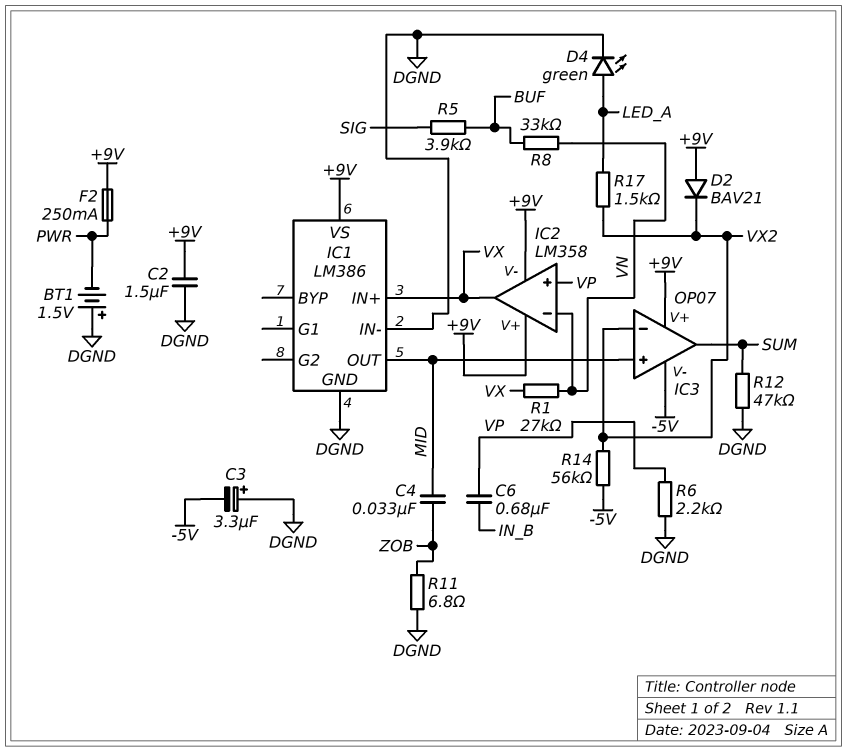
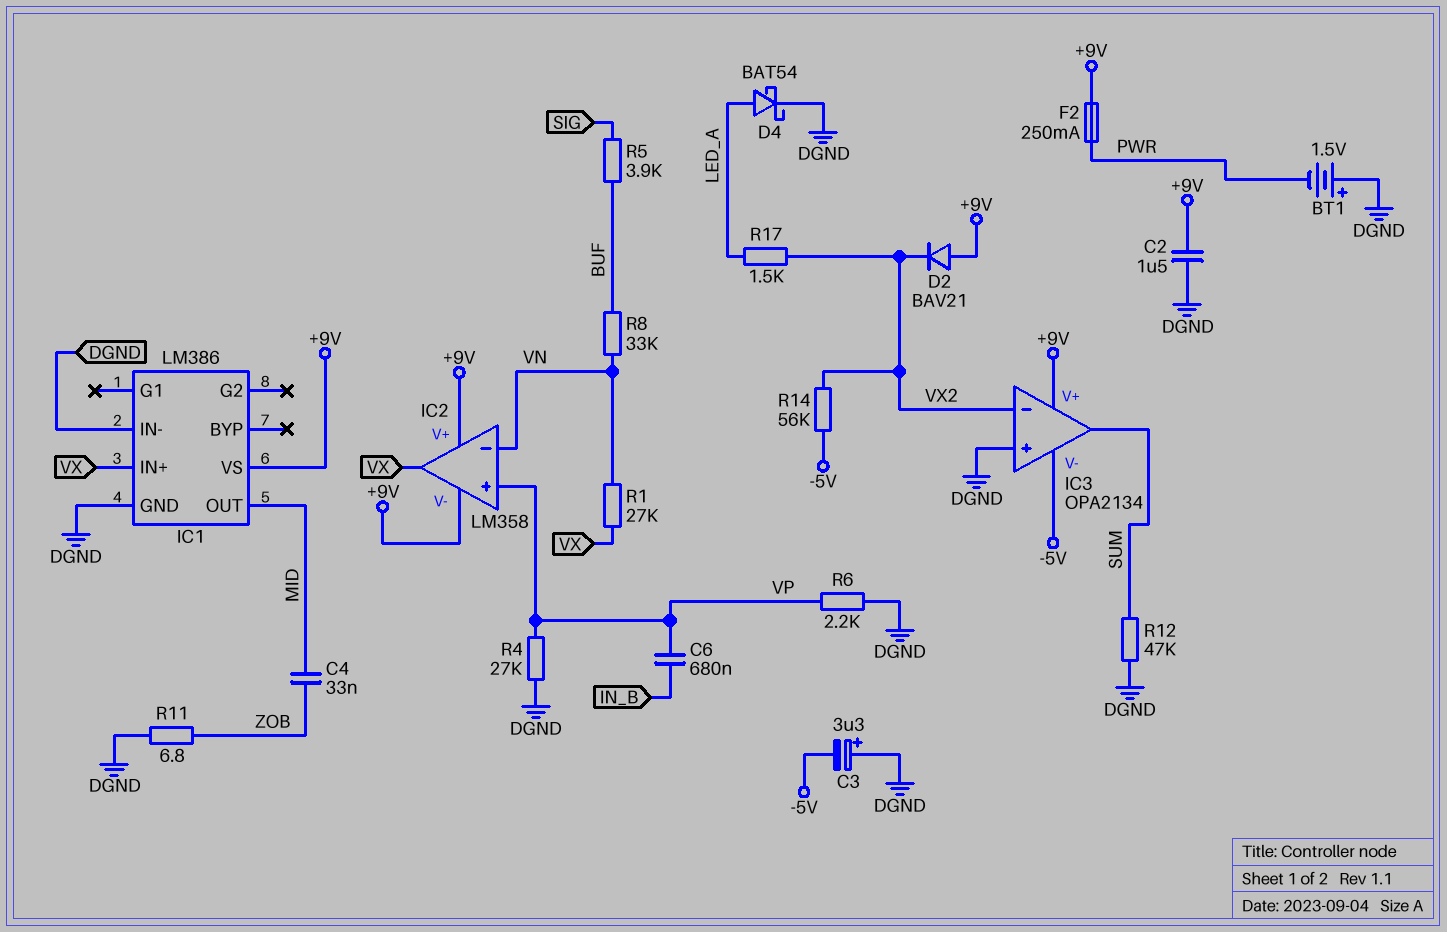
D4: LED green (A LED_A, K DGND) -> schottky BAT54 (A LED_A, K DGND)
IC3: OP07 -> OPA2134
IC3 pin in+: MID -> DGND
R4: none -> 27k (DGND, VP)

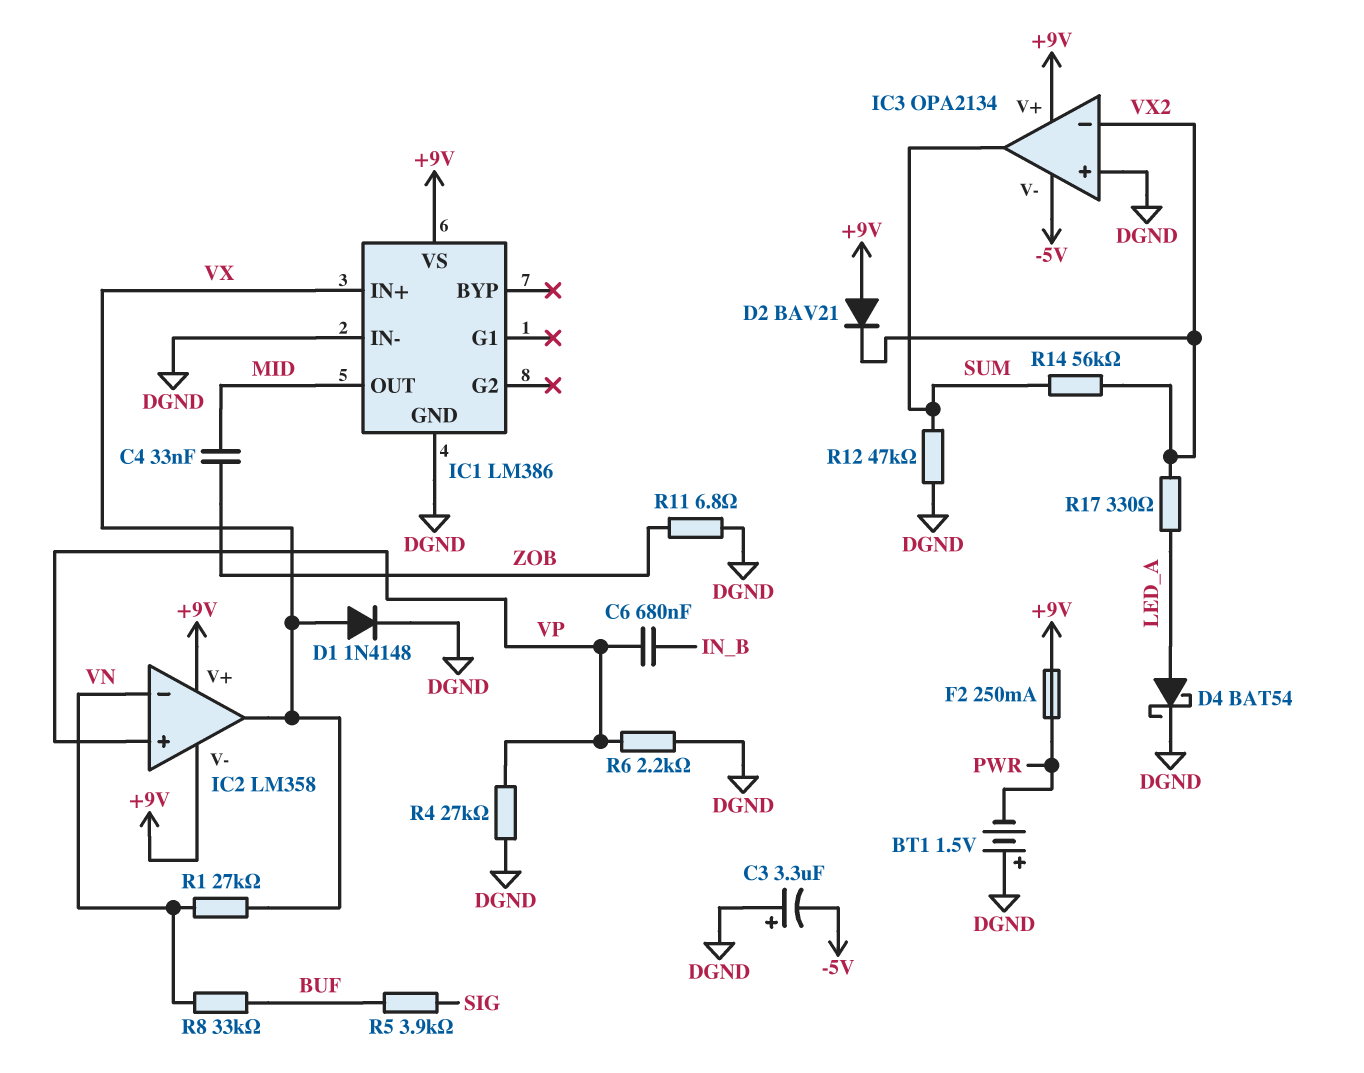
C2: 1.5uF (+9V, DGND) -> none
D1: none -> diode 1N4148 (A VX, K DGND)
R14: 56k (-5V, VX2) -> 56k (SUM, VX2)
R17: 1.5k (LED_A, VX2) -> 330 (LED_A, VX2)

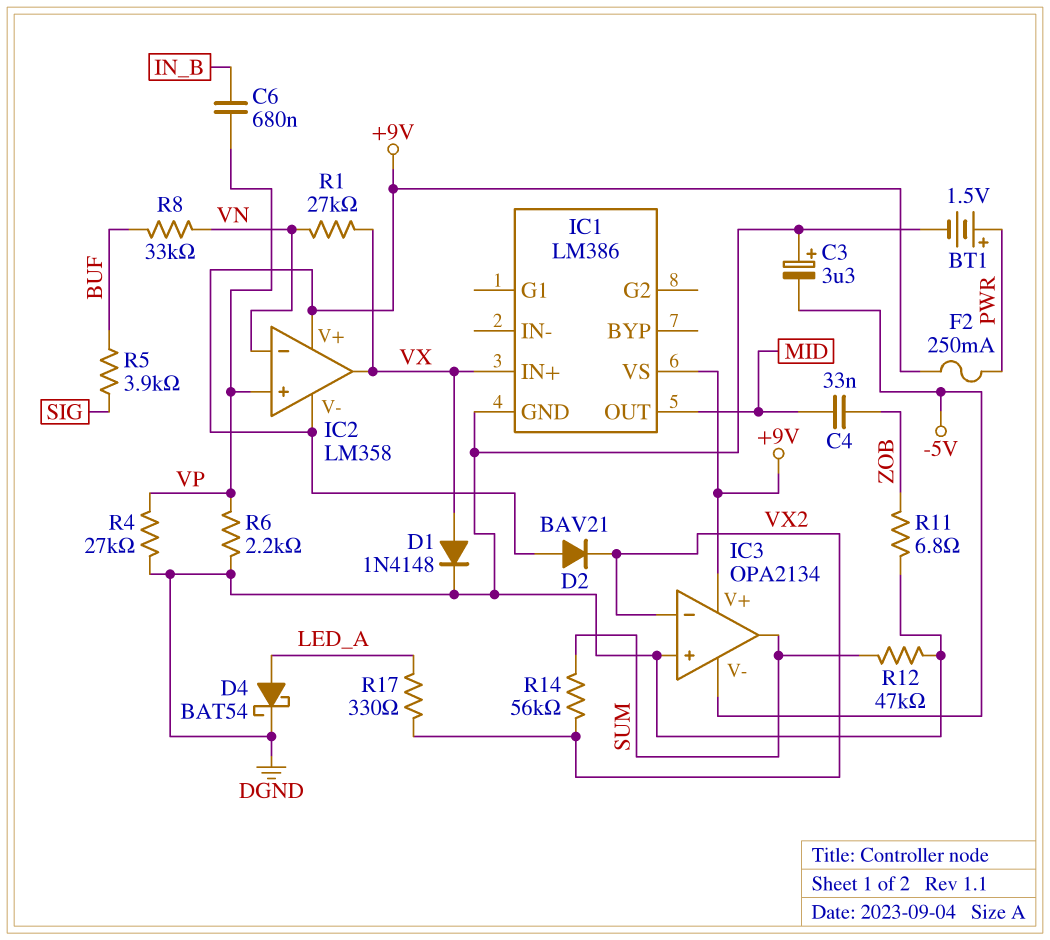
BT1: 1.5V (plus DGND, minus PWR) -> 1.5V (plus PWR, minus DGND)
IC1 pin IN-: DGND -> none

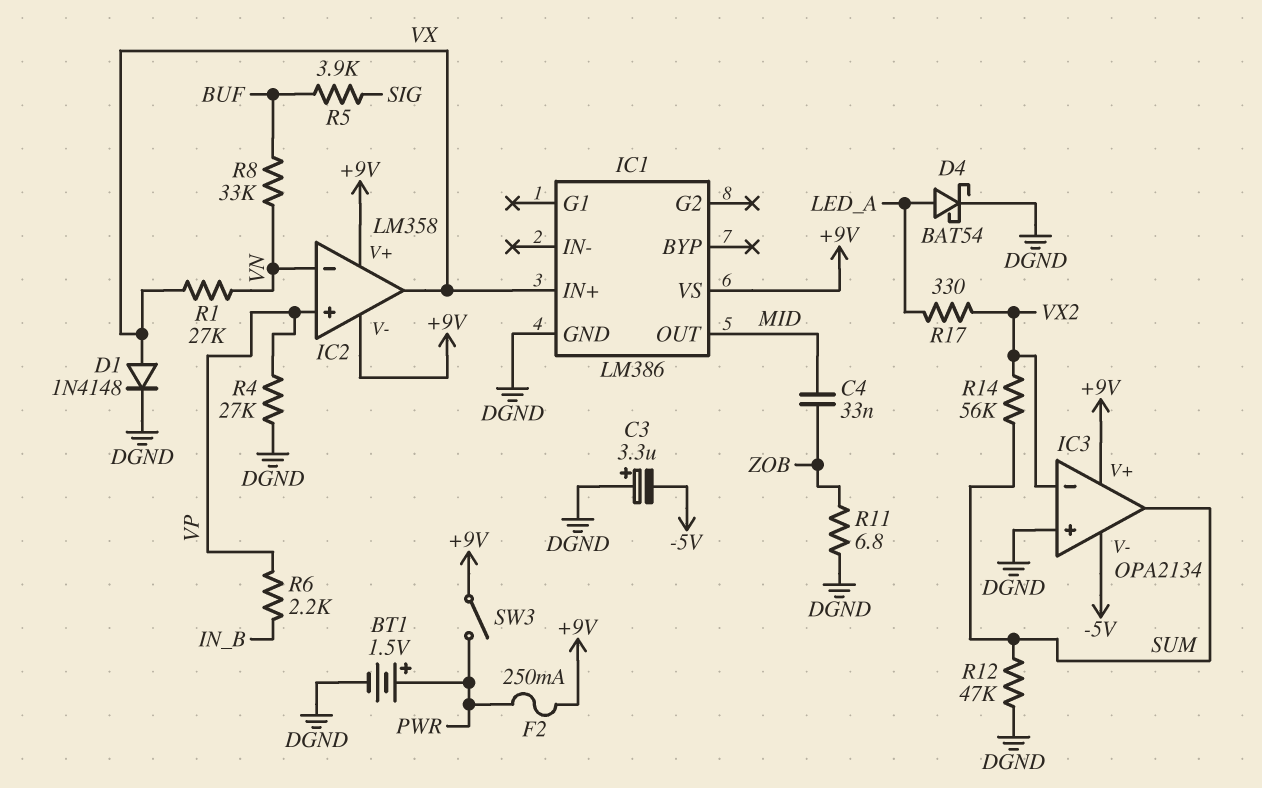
C6: 680nF (IN_B, VP) -> none
D2: diode BAV21 (A +9V, K VX2) -> none
R6: 2.2k (DGND, VP) -> 2.2k (IN_B, VP)
SW3: none -> switch (+9V, PWR)

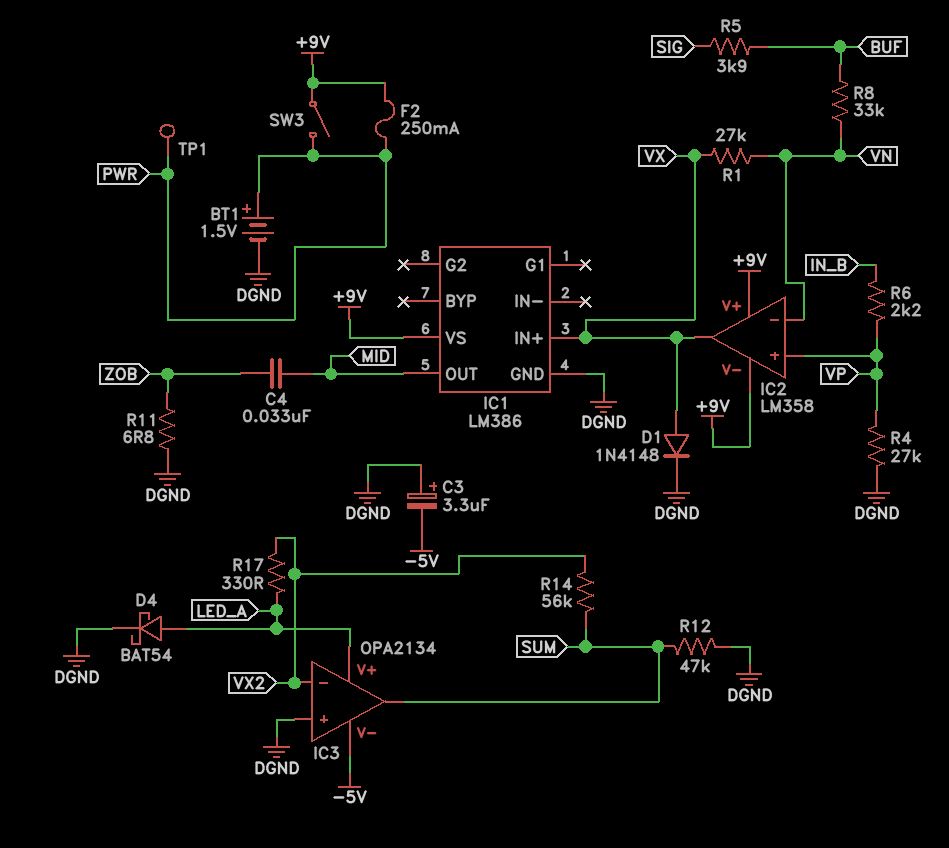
IC3 pin V+: +9V -> LED_A
TP1: none -> test point (PWR)

